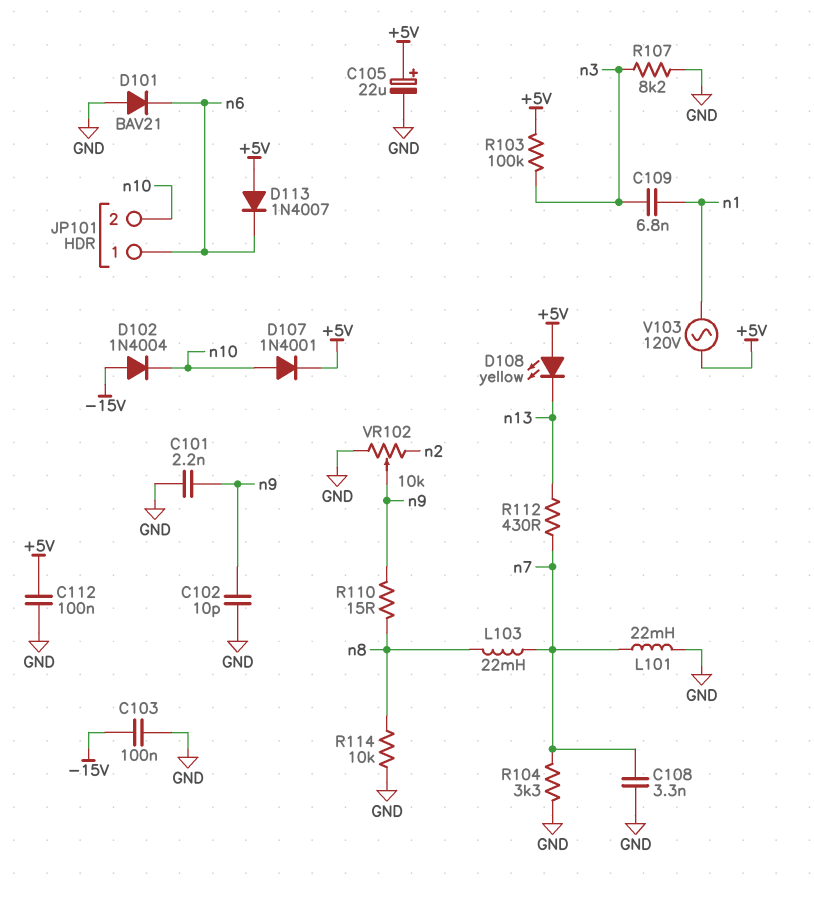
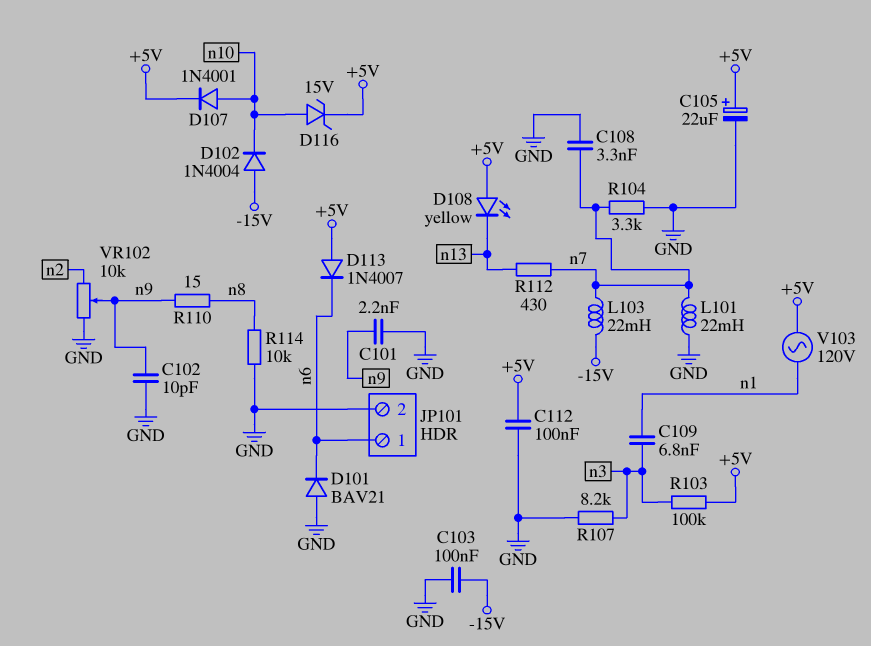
D116: none -> zener 15V (A n10, K +5V)
JP101 pin 2: n10 -> GND
L103: 22mH (n7, n8) -> 22mH (-15V, n7)

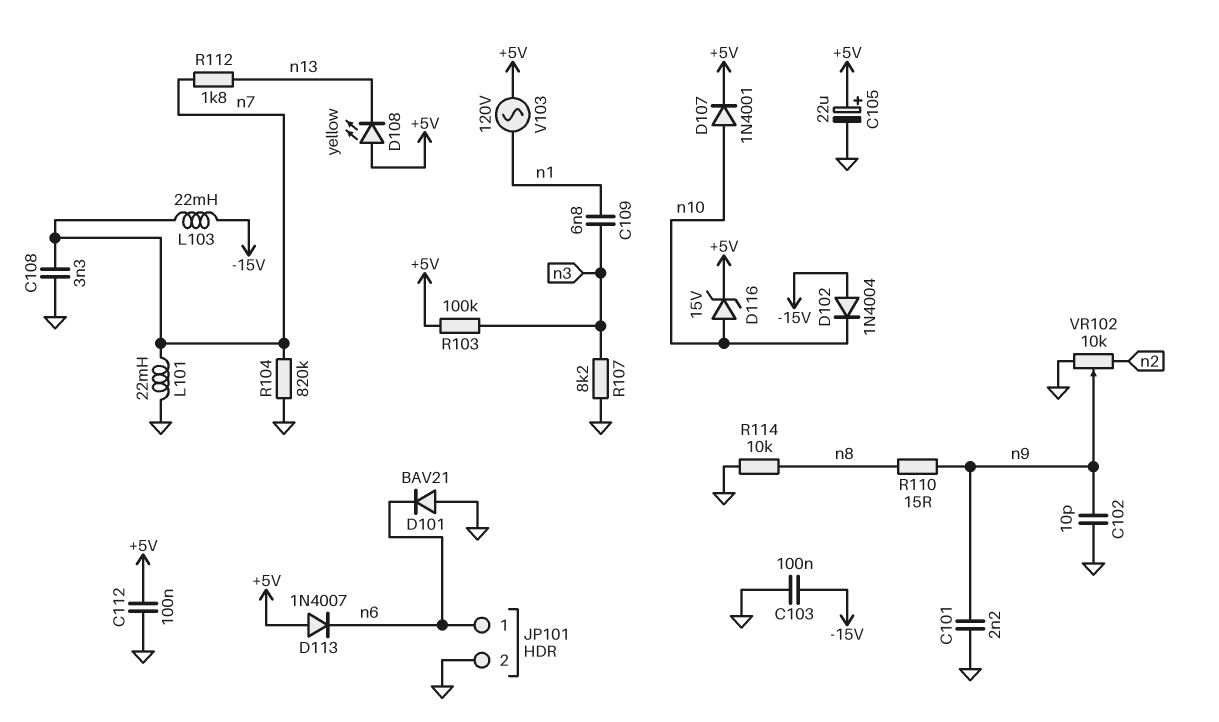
R104: 3.3k (GND, n7) -> 820k (GND, n7)
R112: 430 (n7, n13) -> 1.8k (n7, n13)

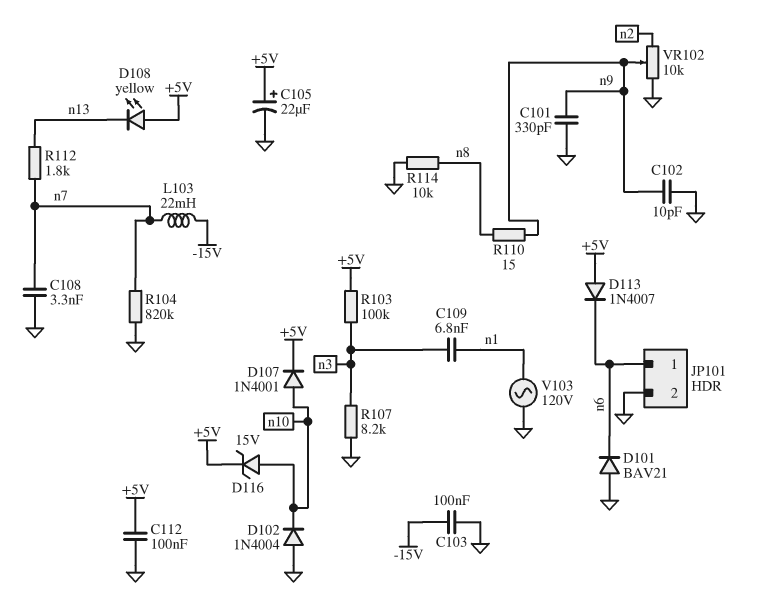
C101: 2.2nF (GND, n9) -> 330pF (GND, n9)
D102: diode 1N4004 (A -15V, K n10) -> diode 1N4004 (A GND, K n10)
L101: 22mH (GND, n7) -> none
V103: AC 120V (+5V, n1) -> AC 120V (GND, n1)

